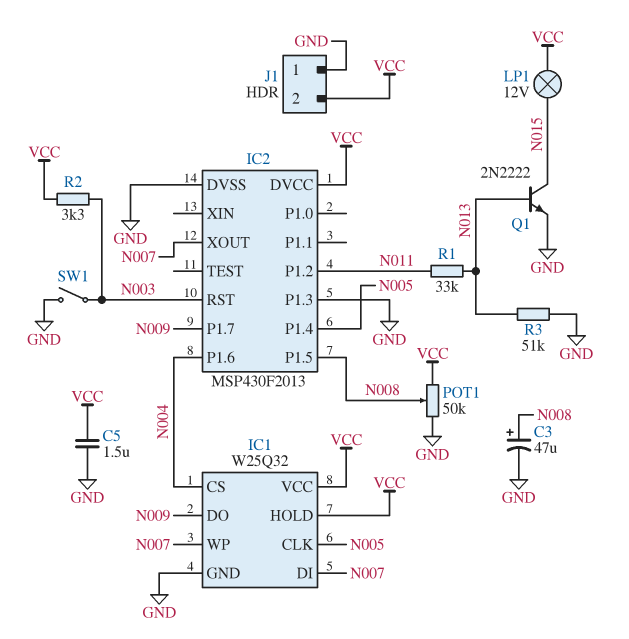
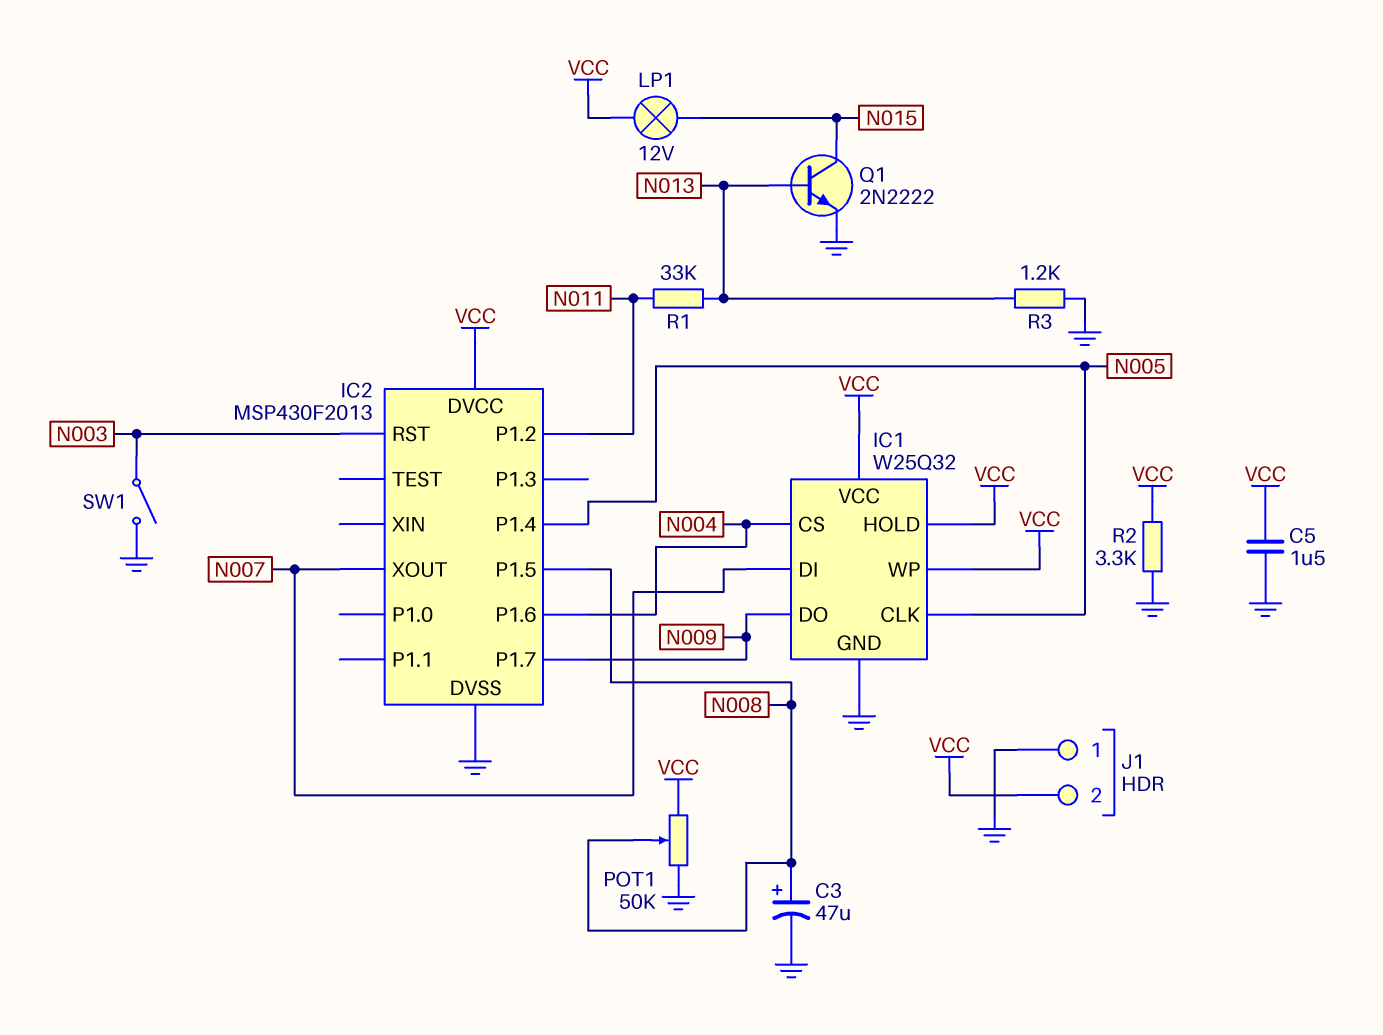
IC1 pin WP: N007 -> VCC
IC2 pin P1.3: GND -> none
R2: 3.3k (N003, VCC) -> 3.3k (GND, VCC)
R3: 51k (GND, N013) -> 1.2k (GND, N013)

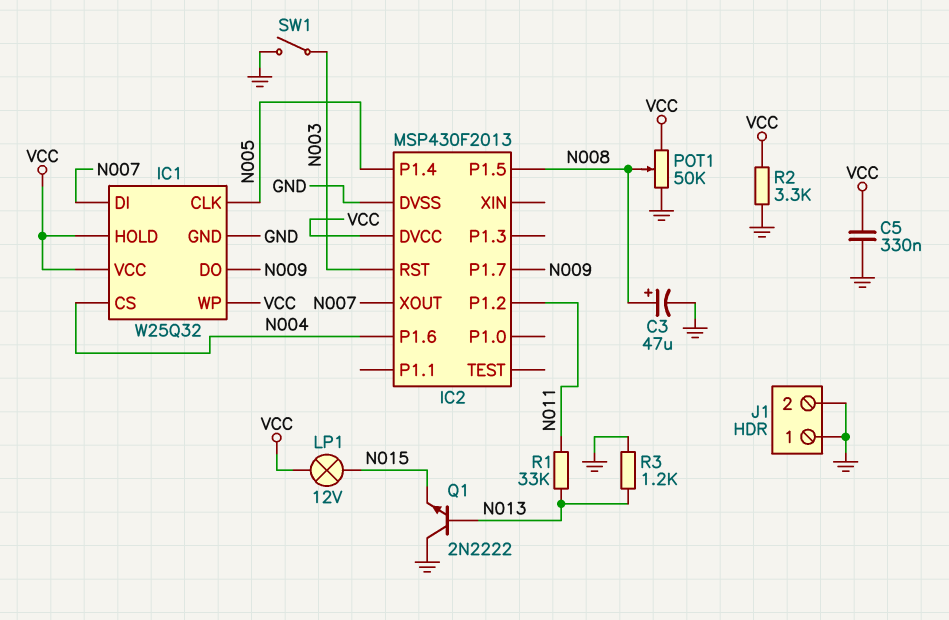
C5: 1.5uF (GND, VCC) -> 330nF (GND, VCC)
J1 pin 2: VCC -> GND
Q1: NPN 2N2222 (B N013, C N015, E GND) -> NPN 2N2222 (B N013, C GND, E N015)

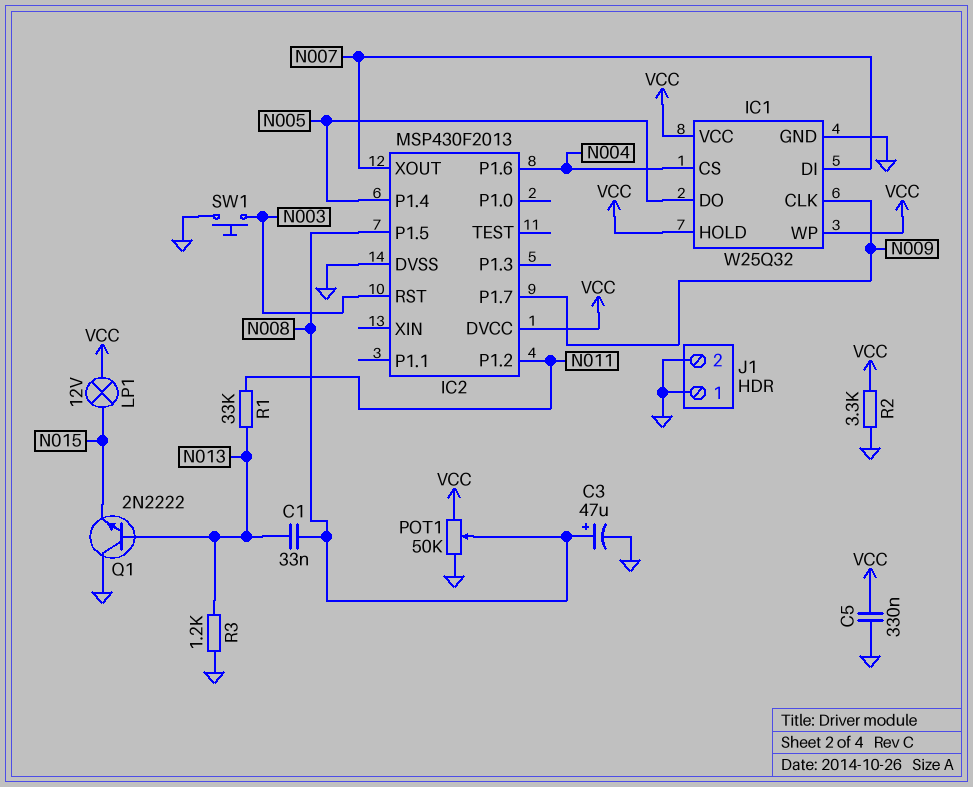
C1: none -> 33nF (N008, N013)
IC1 pin CLK: N005 -> N009
IC1 pin DO: N009 -> N005
SW1: switch (GND, N003) -> button (GND, N003)

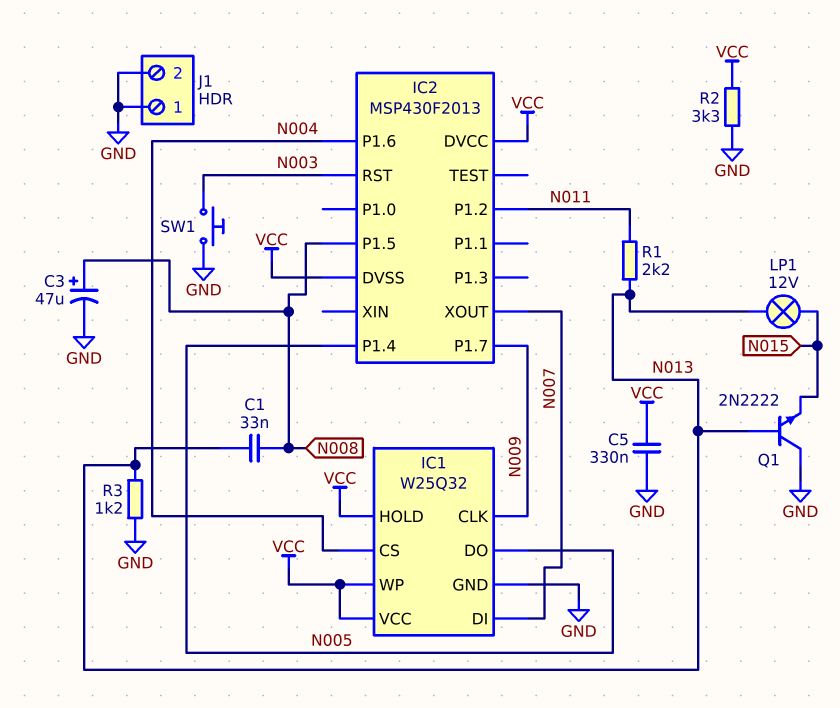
IC2 pin DVSS: GND -> VCC
LP1: lamp 12V (N015, VCC) -> lamp 12V (N013, N015)
POT1: 50k (GND, VCC, wiper N008) -> none
R1: 33k (N011, N013) -> 2.2k (N011, N013)

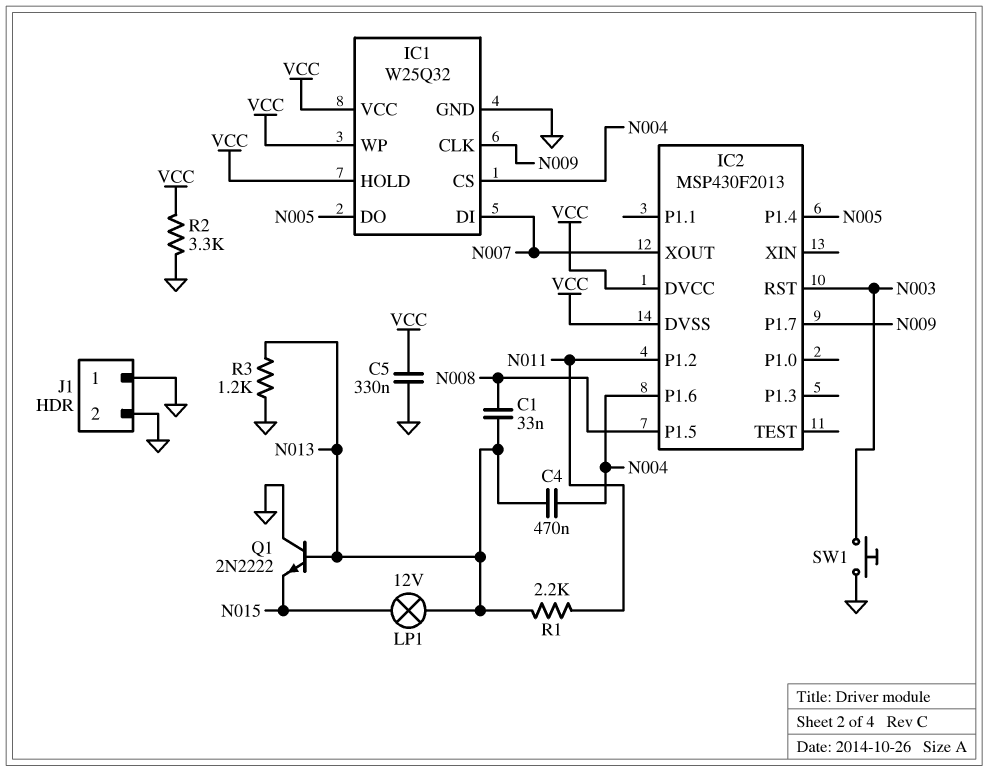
C3: 47uF (plus N008, minus GND) -> none
C4: none -> 470nF (N004, N013)

